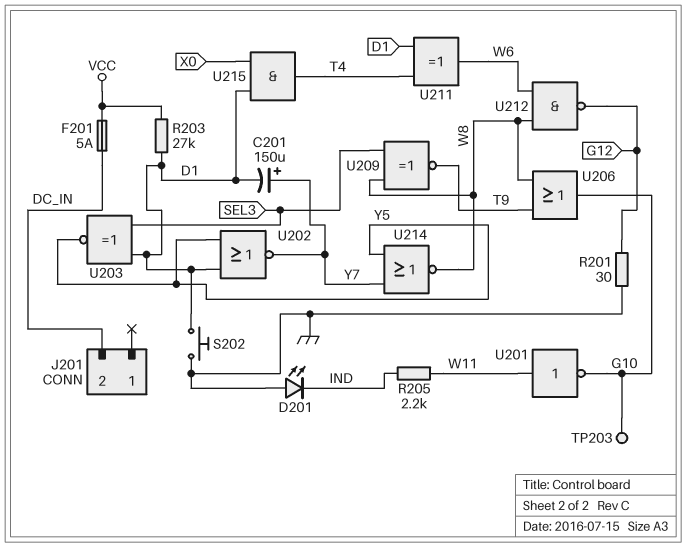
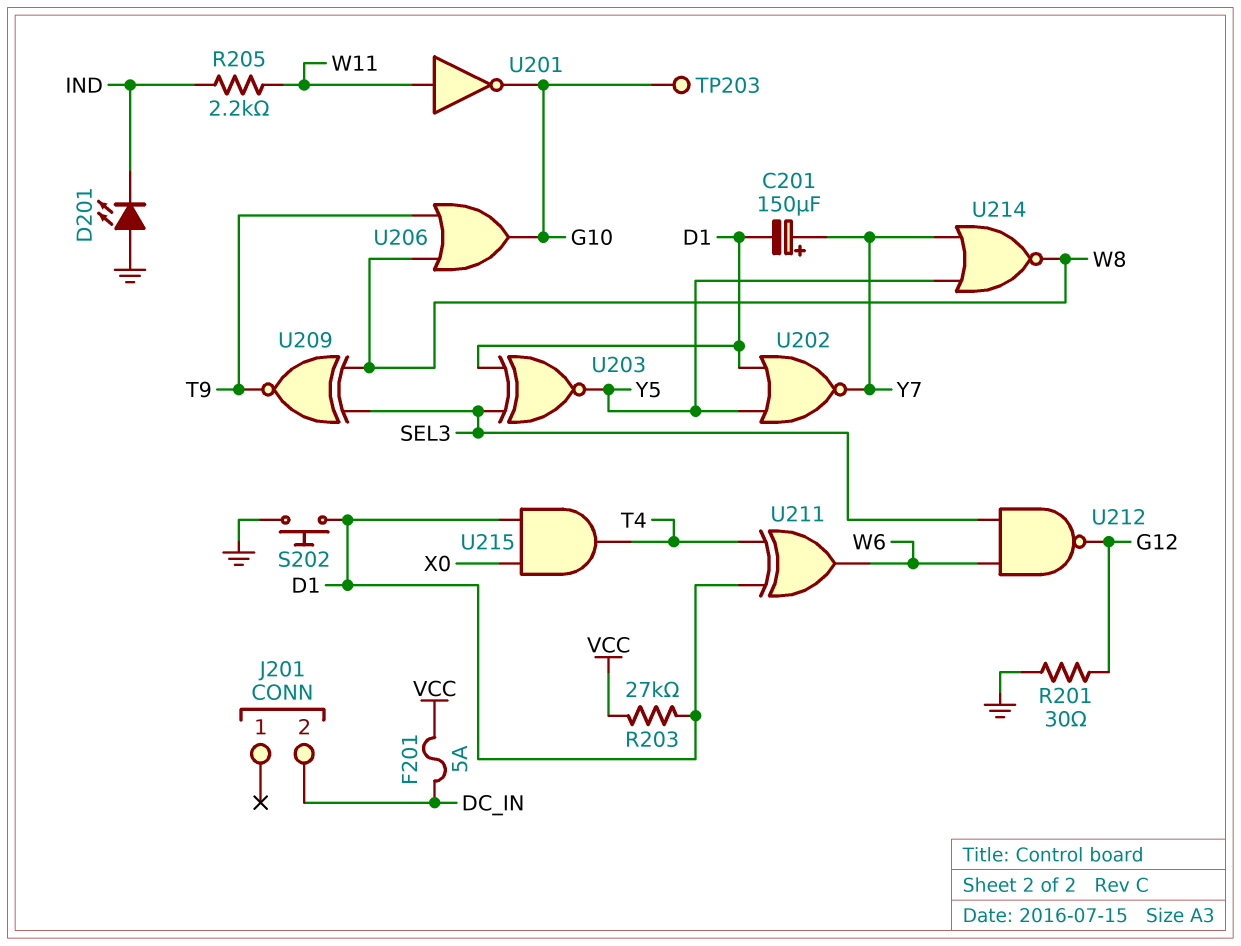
U212: NAND (in W6, in W8, out G12) -> NAND (in SEL3, in W6, out G12)

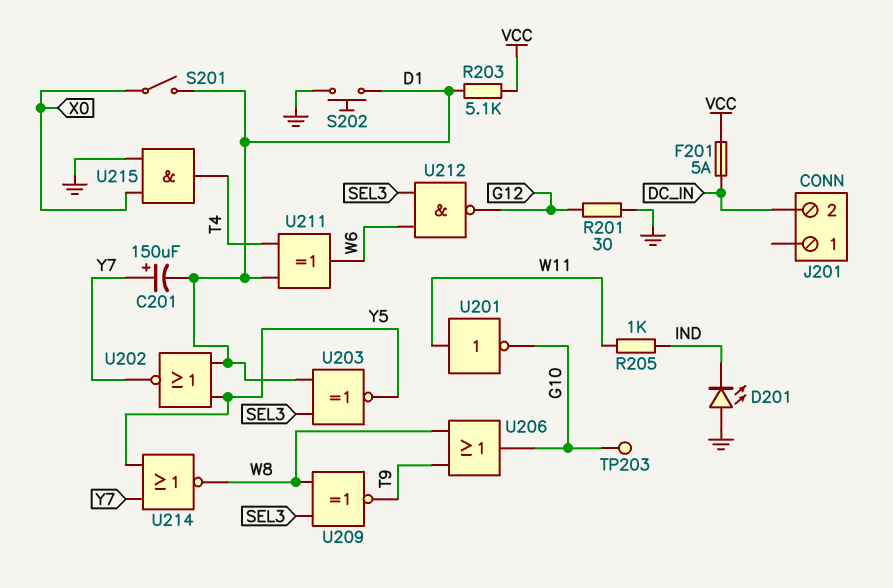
R203: 27k (D1, VCC) -> 5.1k (D1, VCC)
R205: 2.2k (IND, W11) -> 1k (IND, W11)
S201: none -> switch (D1, X0)
U215: AND (in D1, in X0, out T4) -> AND (in GND, in X0, out T4)

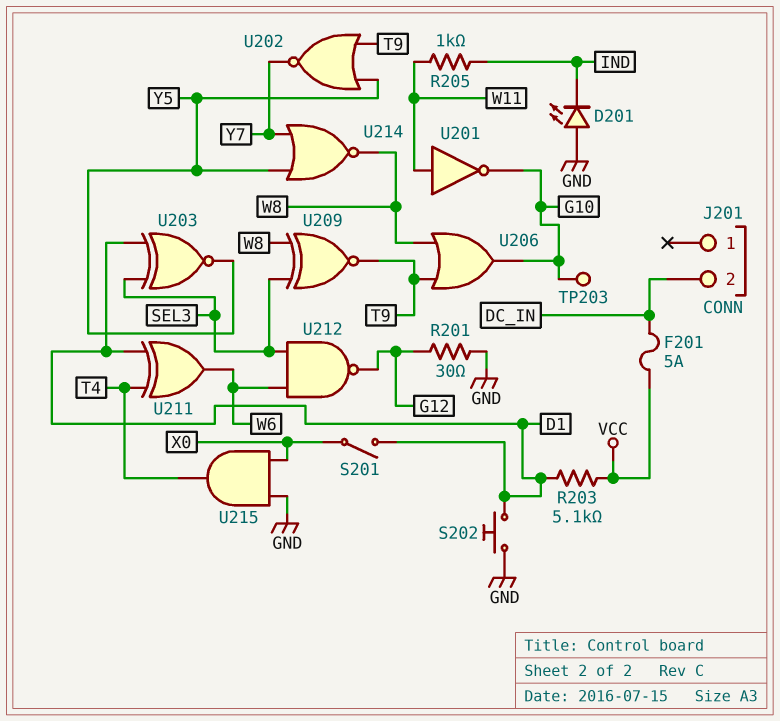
C201: 150uF (plus Y7, minus D1) -> none
U202: NOR (in D1, in Y5, out Y7) -> NOR (in T9, in Y5, out Y7)

